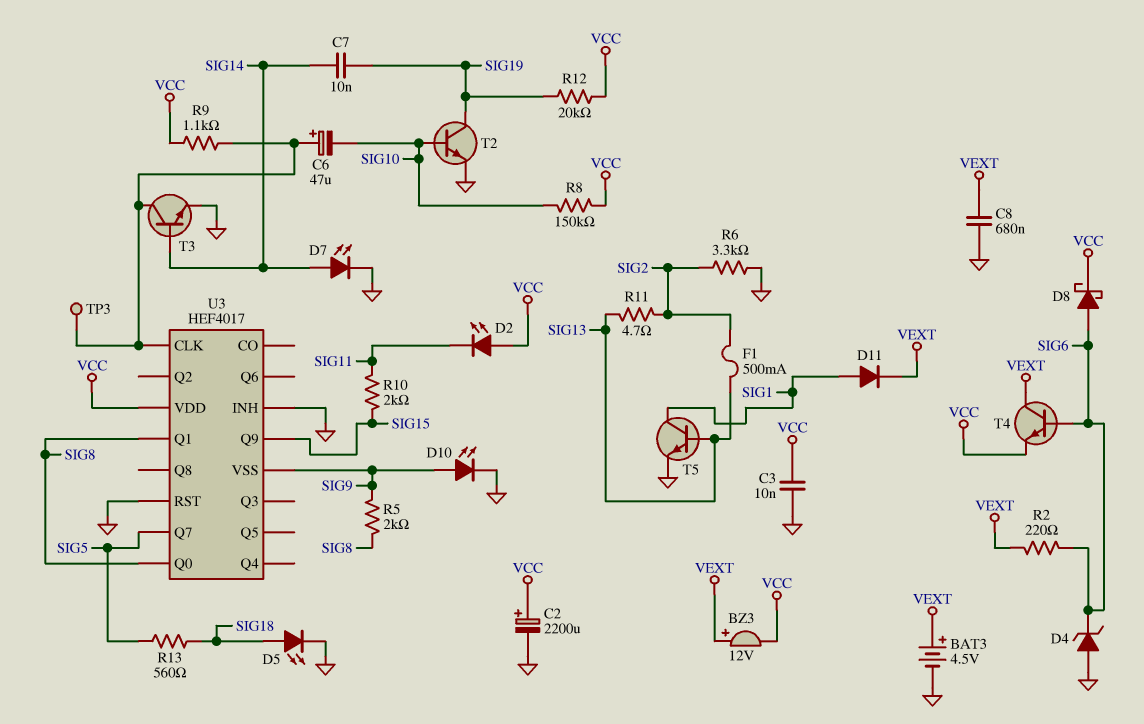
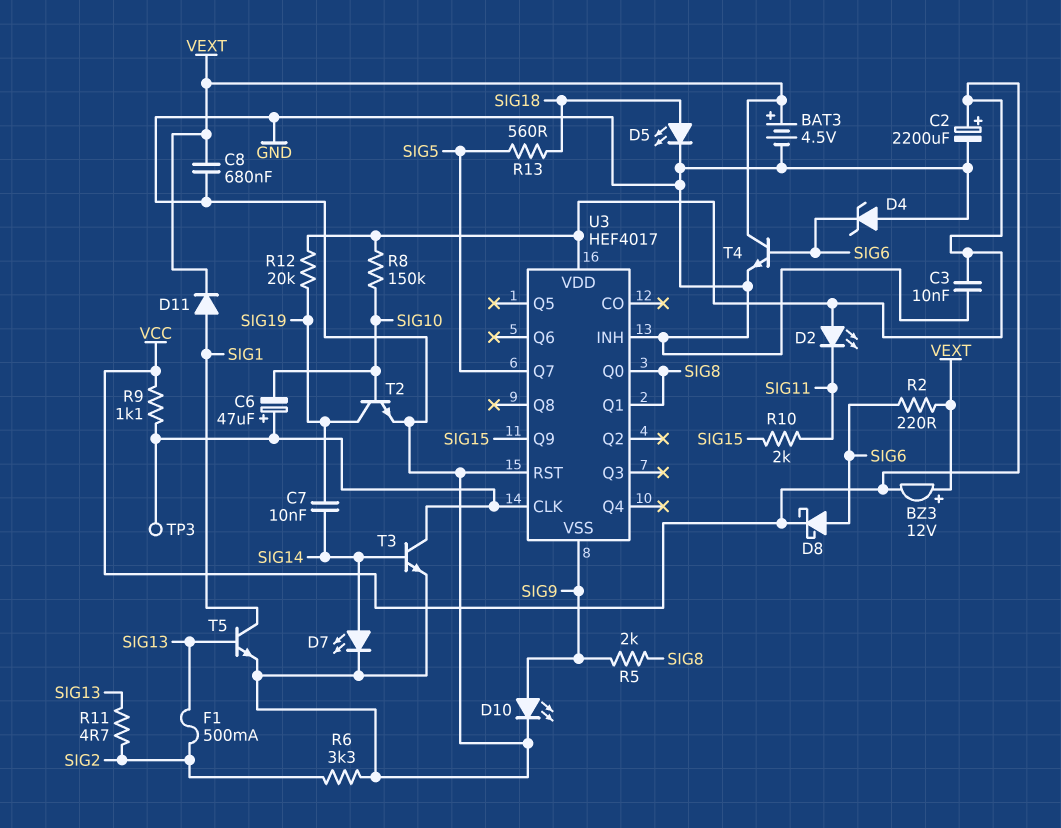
T4: NPN (B SIG6, C VEXT, E VCC) -> NPN (B SIG6, C VEXT, E GND)

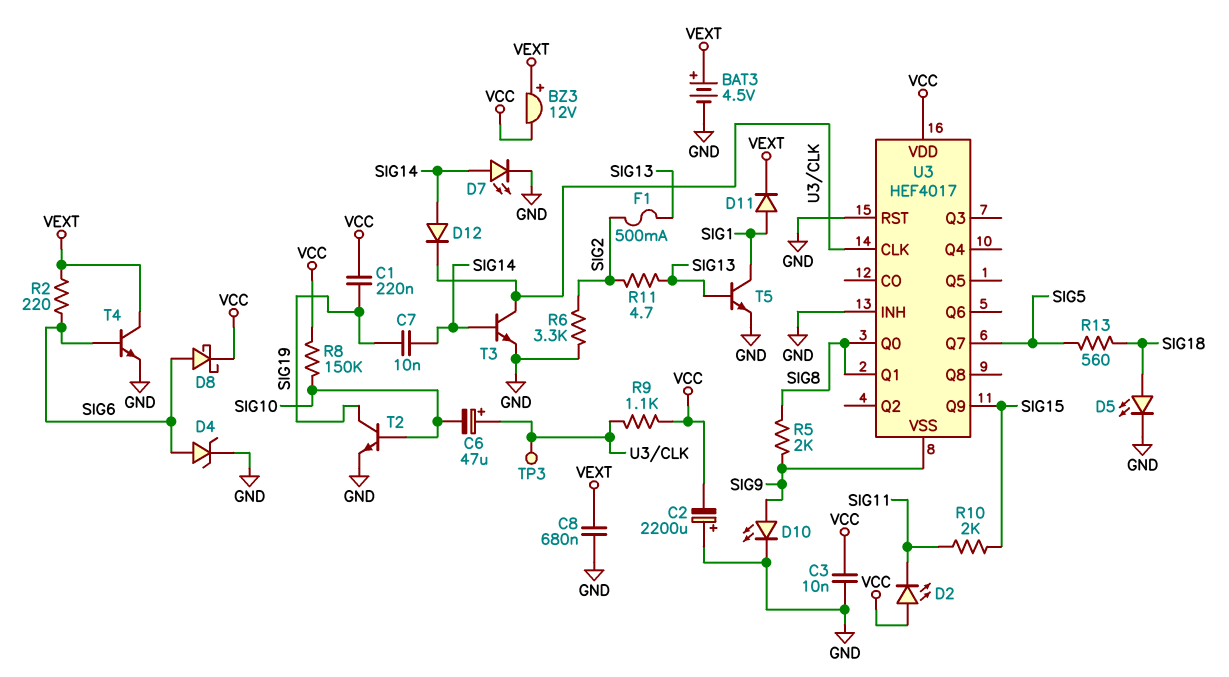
C1: none -> 220nF (SIG19, VCC)
C2: 2200uF (plus VCC, minus GND) -> 2200uF (plus GND, minus VCC)
D4: zener (A GND, K SIG6) -> zener (A SIG6, K GND)
D12: none -> diode (A SIG14, K U3/CLK)
R12: 20k (SIG19, VCC) -> none

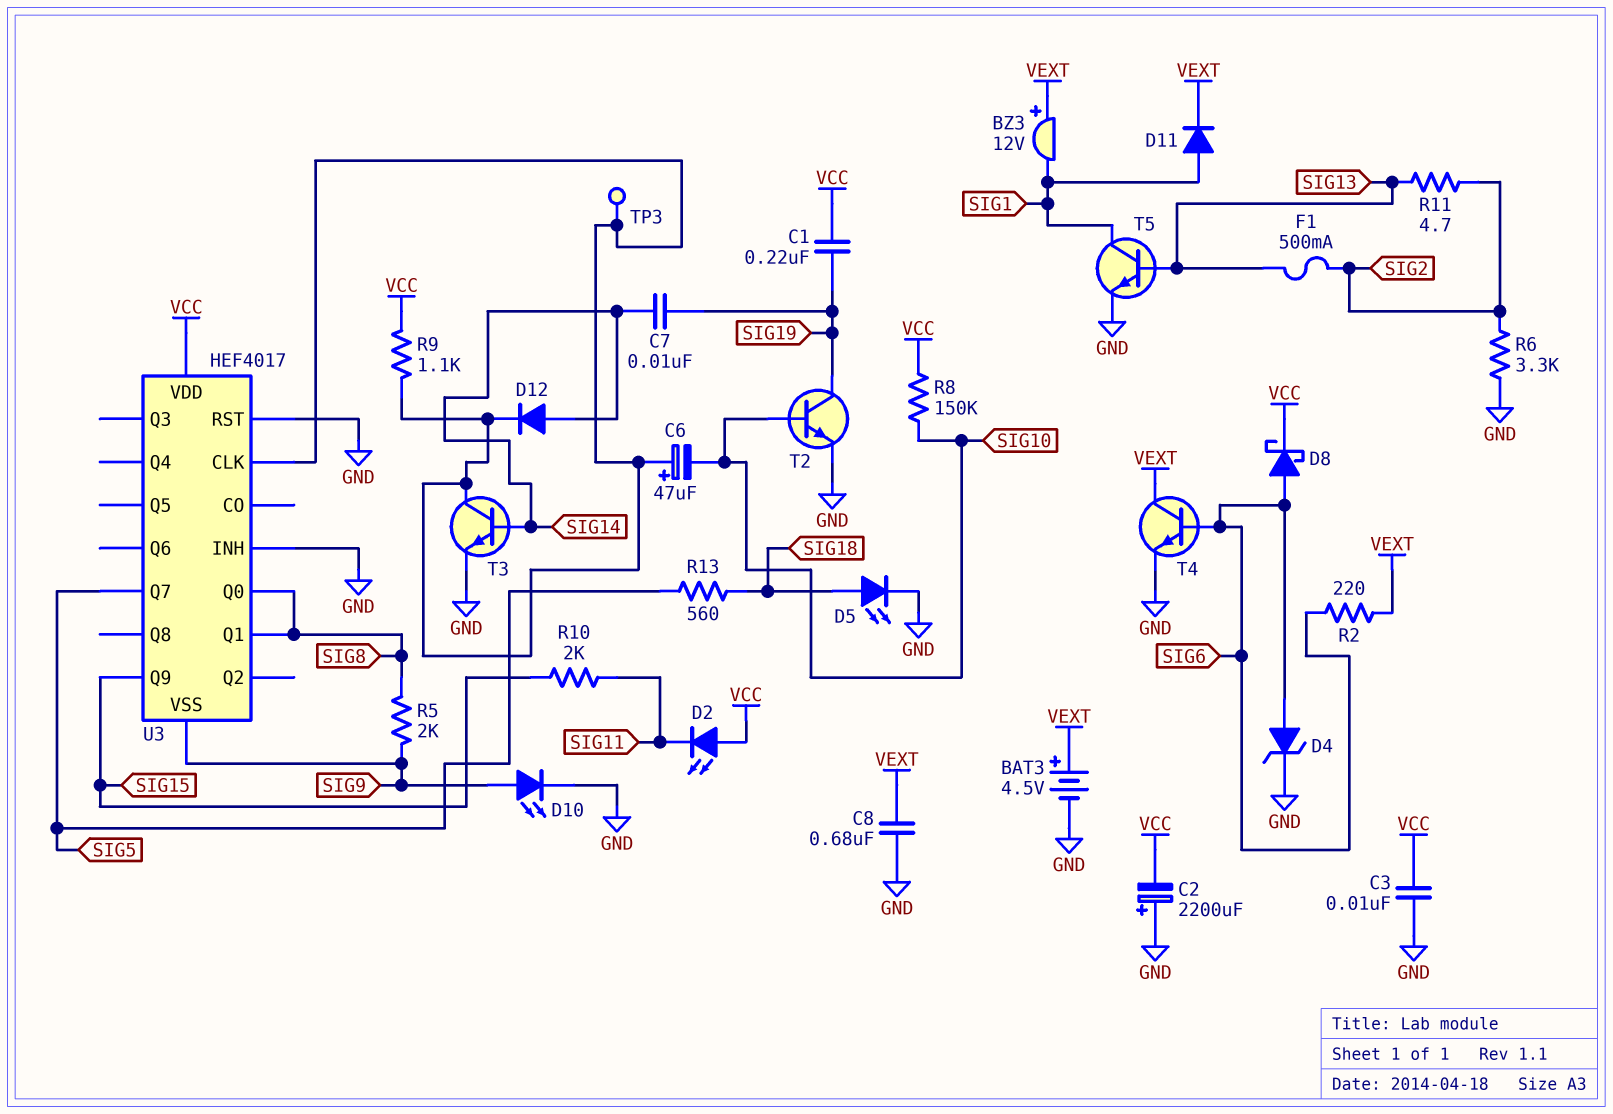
BZ3: buzzer 12V (plus VEXT, minus VCC) -> buzzer 12V (plus VEXT, minus SIG1)
D7: LED (A SIG14, K GND) -> none

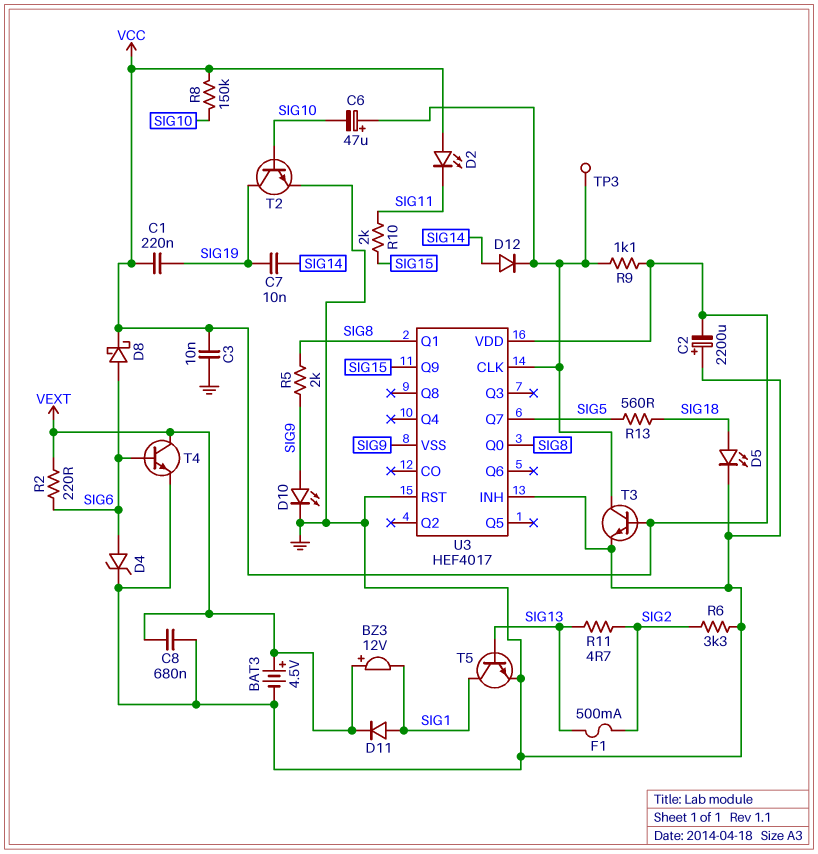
T3: NPN (B SIG14, C U3/CLK, E GND) -> NPN (B VCC, C U3/CLK, E GND)

